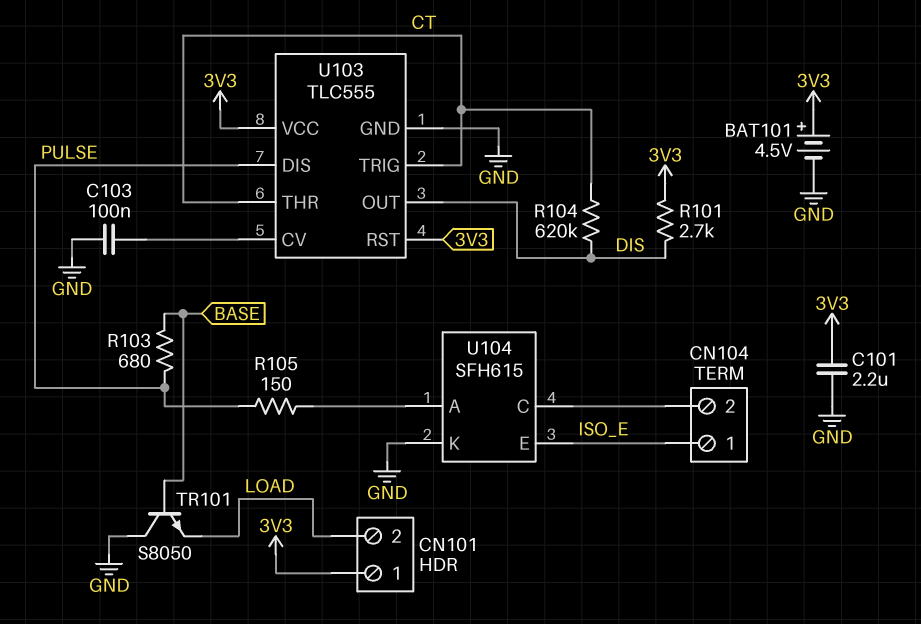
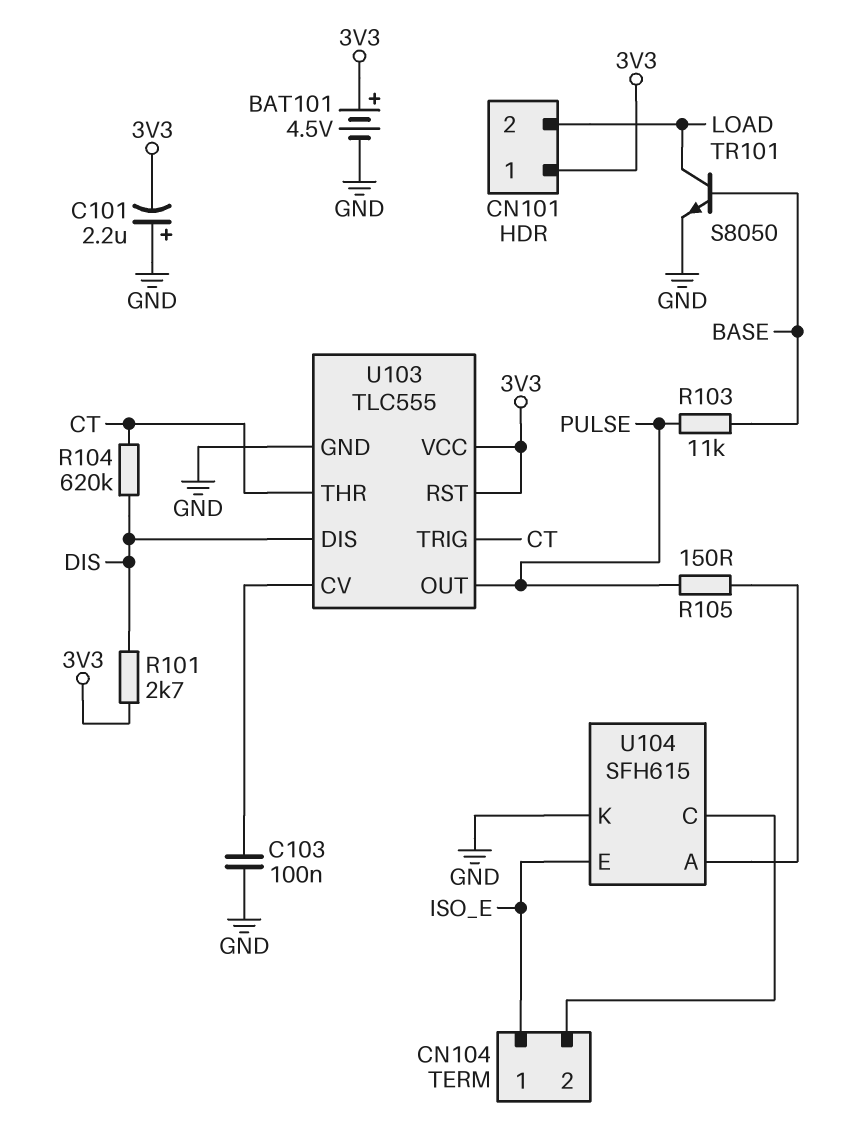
C101: 2.2uF (3V3, GND) -> 2.2uF (plus GND, minus 3V3)
R103: 680 (BASE, PULSE) -> 11k (BASE, PULSE)
TR101: NPN S8050 (B BASE, C GND, E LOAD) -> NPN S8050 (B BASE, C LOAD, E GND)
U103 pin DIS: PULSE -> DIS
U103 pin OUT: DIS -> PULSE

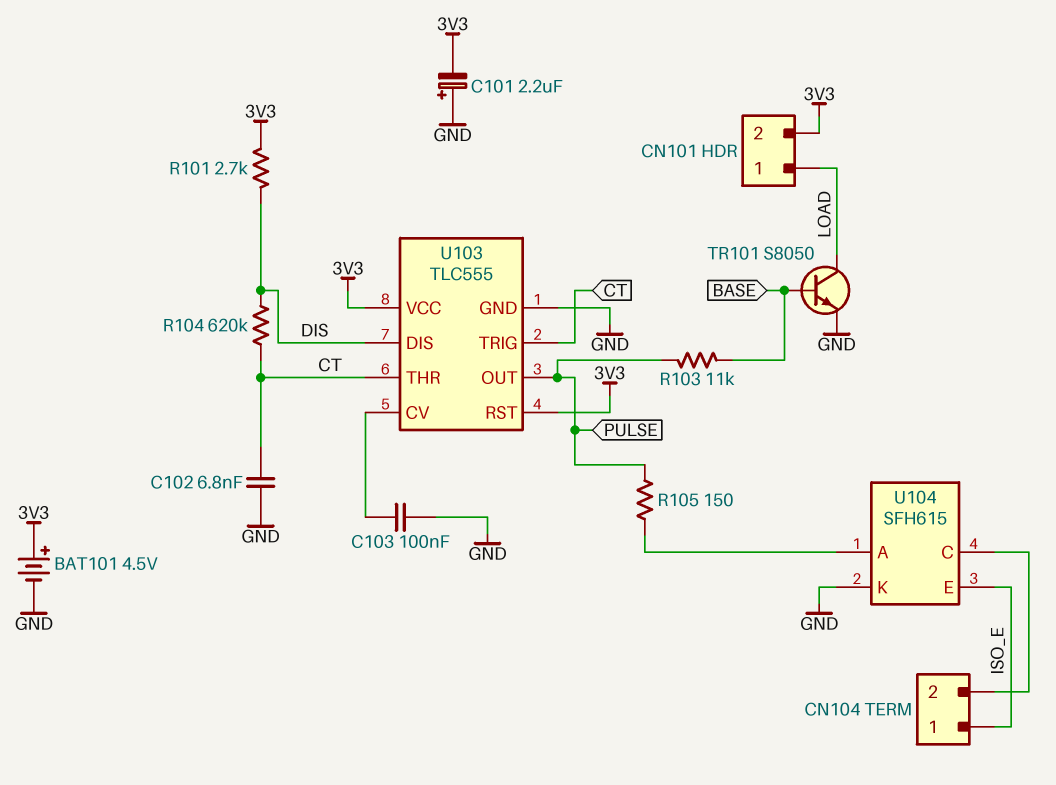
C102: none -> 6.8nF (CT, GND)
CN101 pin 1: 3V3 -> LOAD
CN101 pin 2: LOAD -> 3V3

